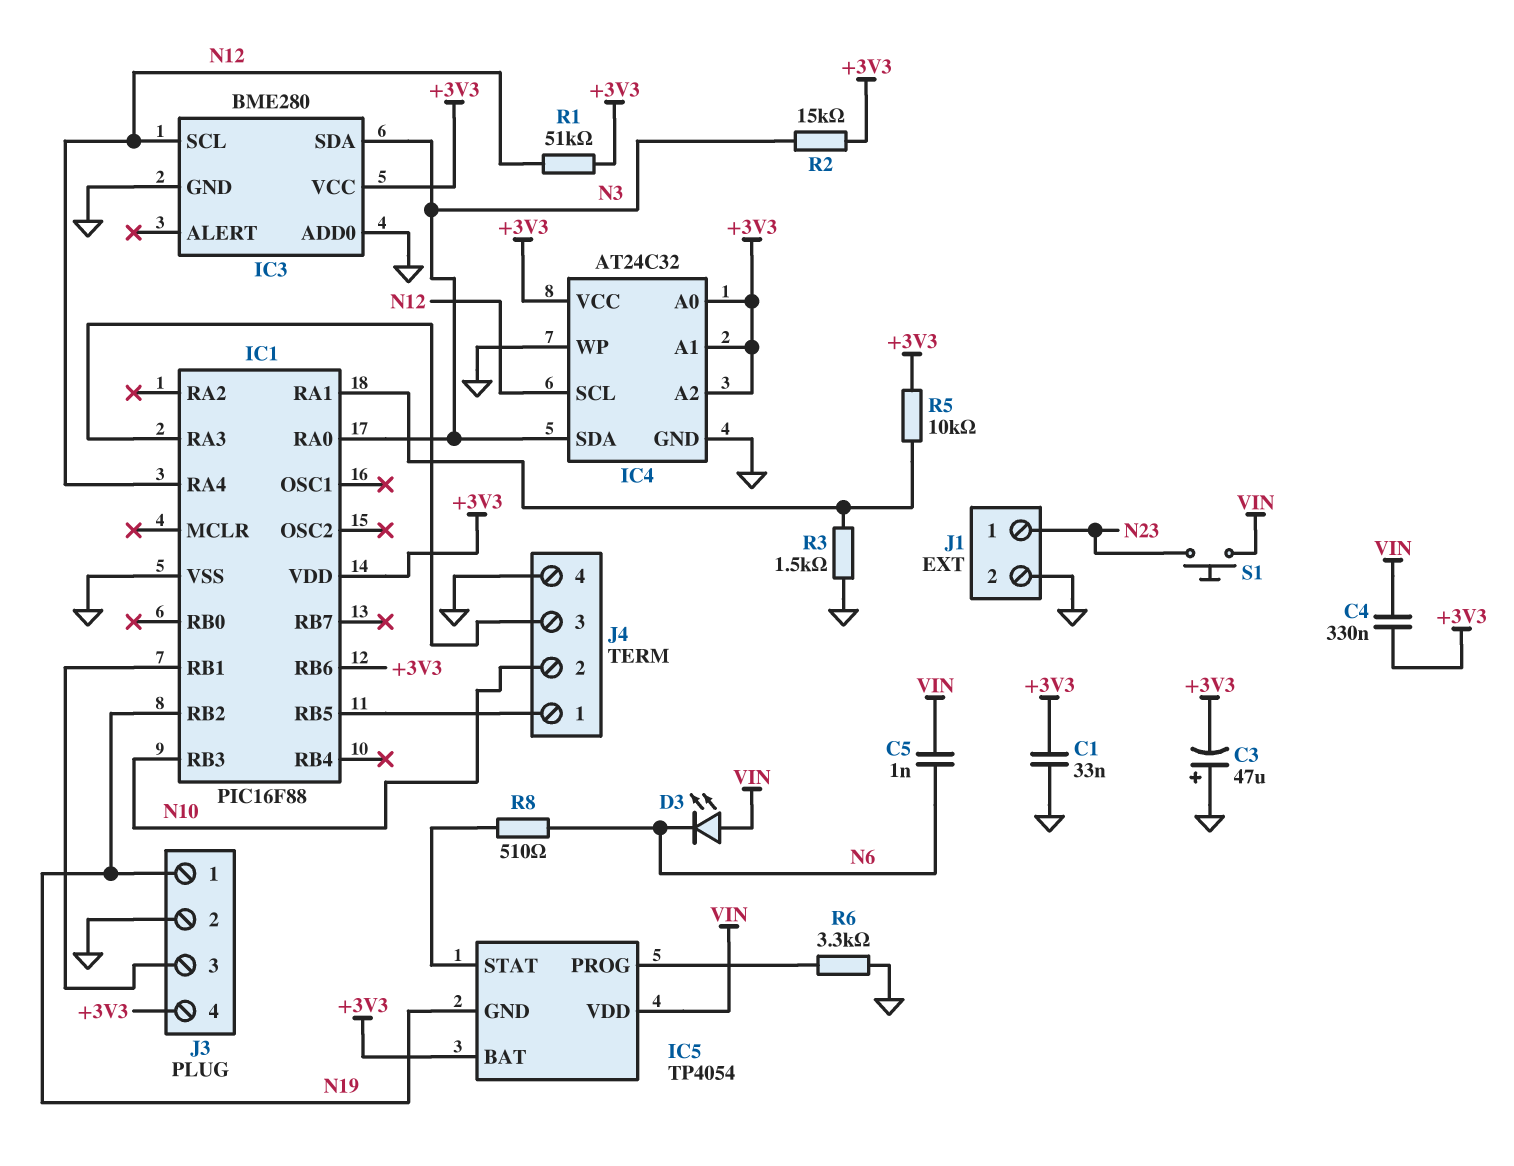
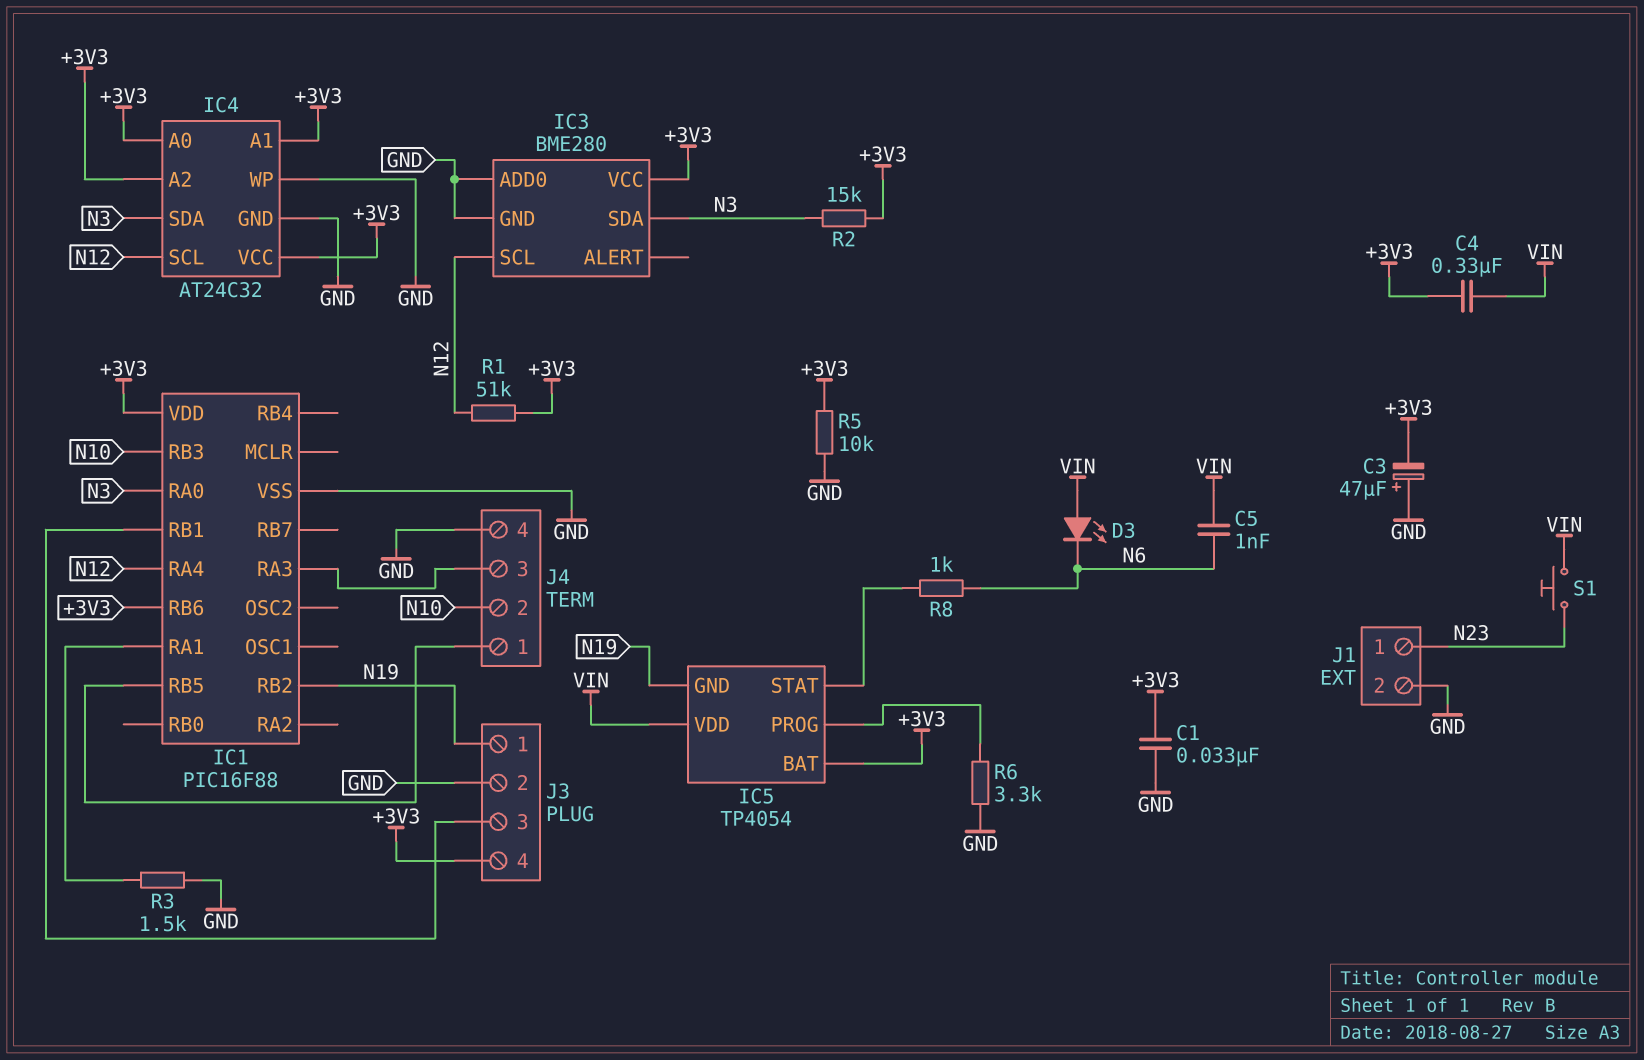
R5: 10k (+3V3, IC1/RA1) -> 10k (+3V3, GND)
R8: 510 (IC5/STAT, N6) -> 1k (IC5/STAT, N6)

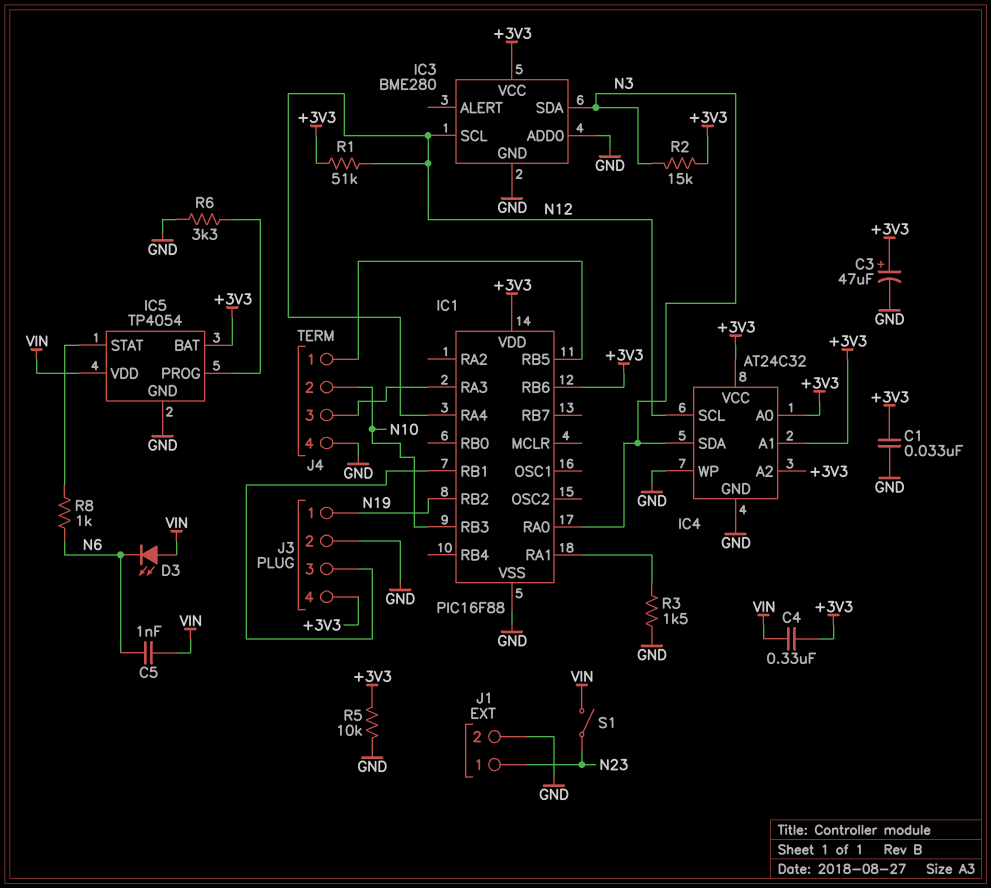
C3: 47uF (plus GND, minus +3V3) -> 47uF (plus +3V3, minus GND)
IC5 pin GND: N19 -> GND
S1: button (N23, VIN) -> switch (N23, VIN)

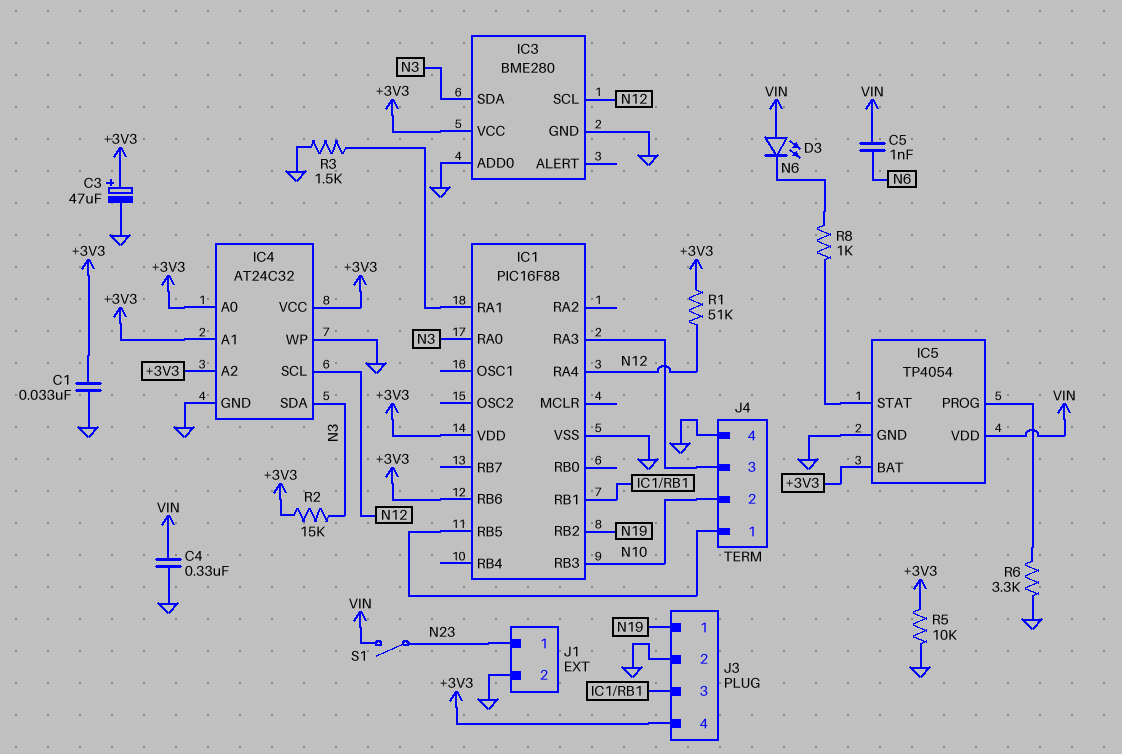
C4: 330nF (+3V3, VIN) -> 330nF (GND, VIN)

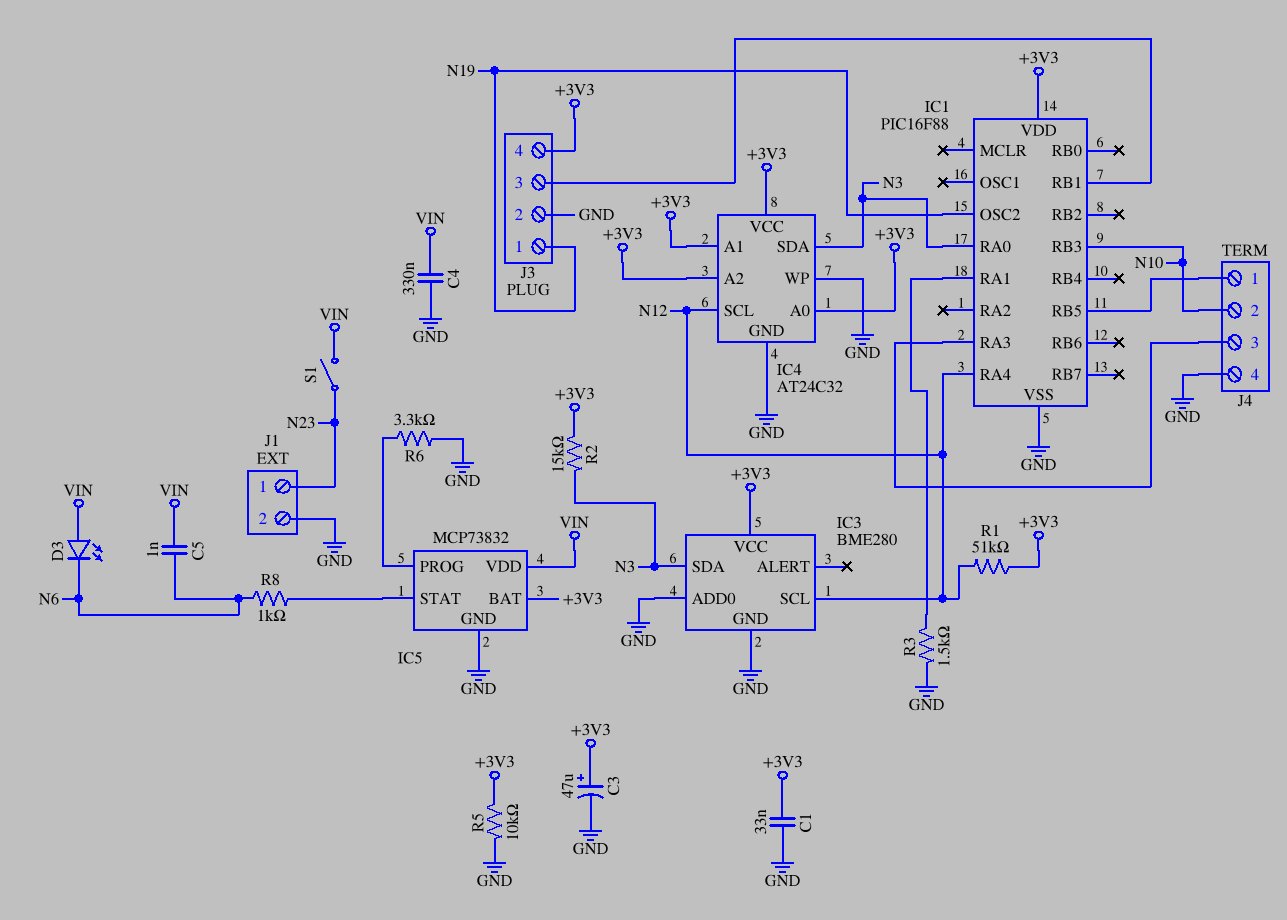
IC1 pin OSC2: none -> N19
IC1 pin RB2: N19 -> none
IC1 pin RB6: +3V3 -> none
IC5: TP4054 -> MCP73832

